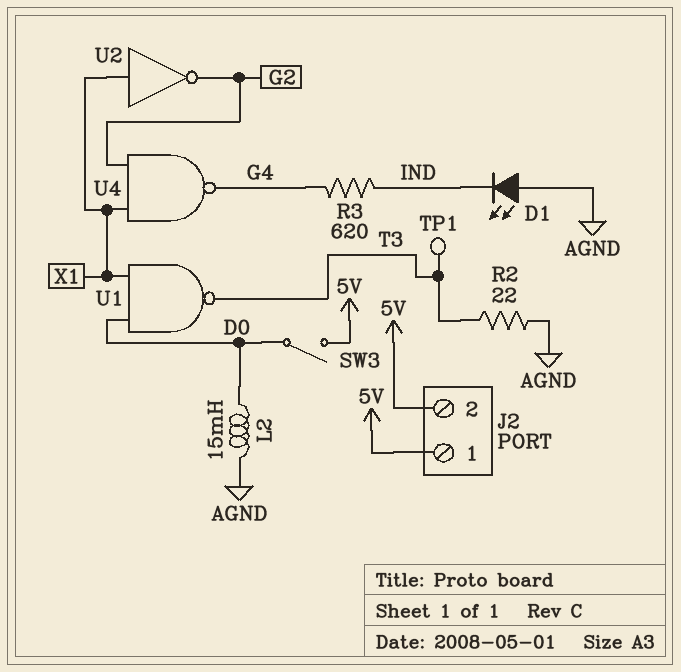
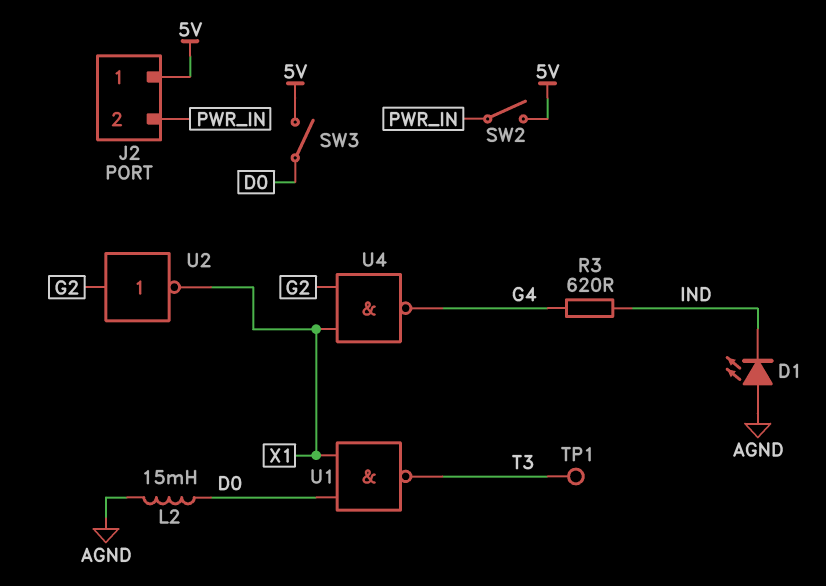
J2 pin 2: 5V -> PWR_IN
R2: 22 (AGND, T3) -> none
SW2: none -> switch (5V, PWR_IN)
U2: NOT (in X1, out G2) -> NOT (in G2, out X1)

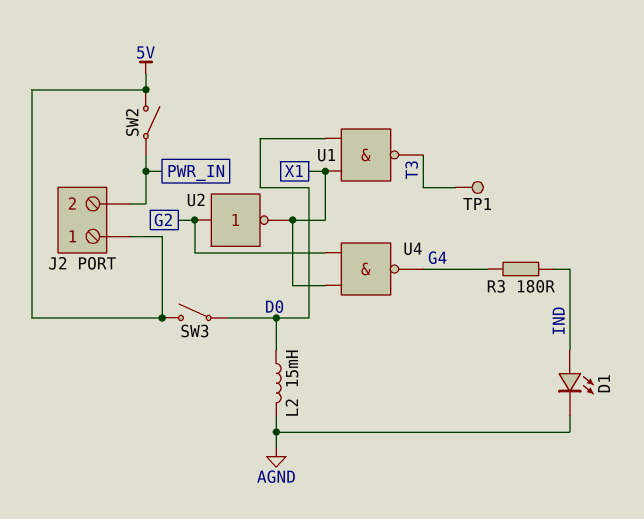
D1: LED (A AGND, K IND) -> LED (A IND, K AGND)
R3: 620 (G4, IND) -> 180 (G4, IND)

